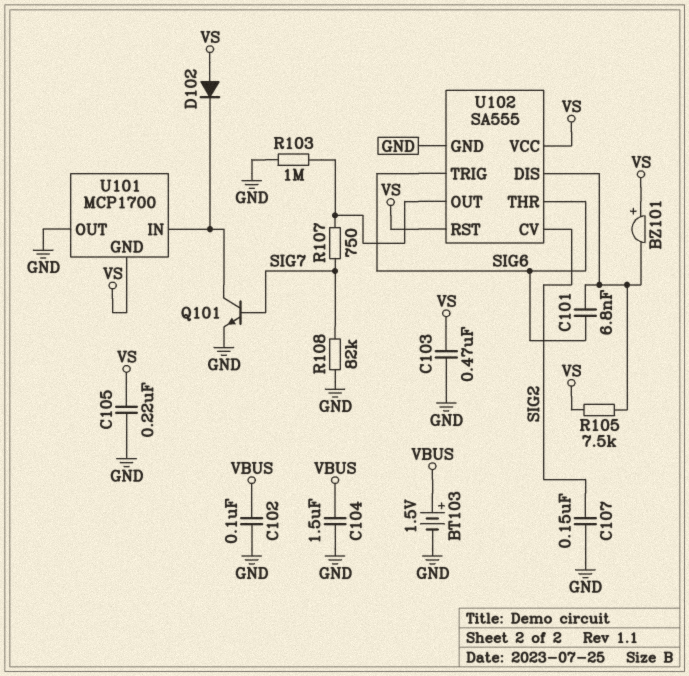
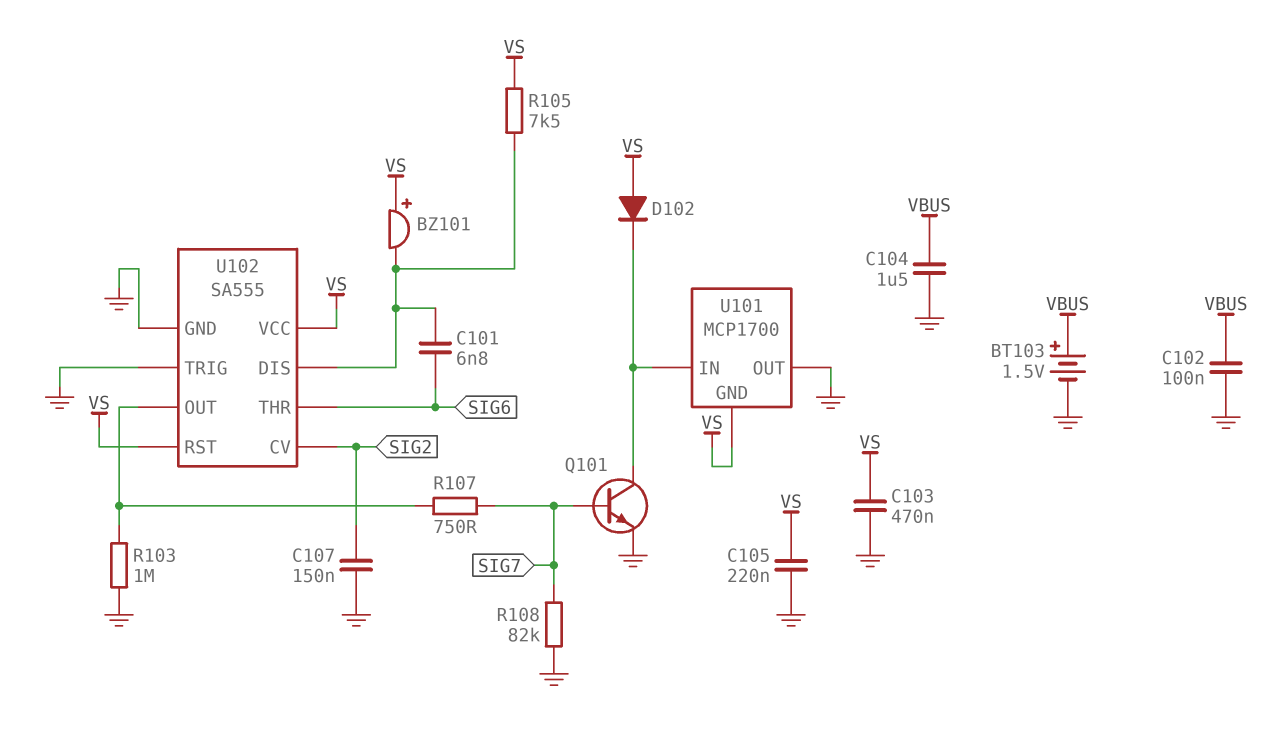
U102 pin TRIG: SIG6 -> GND

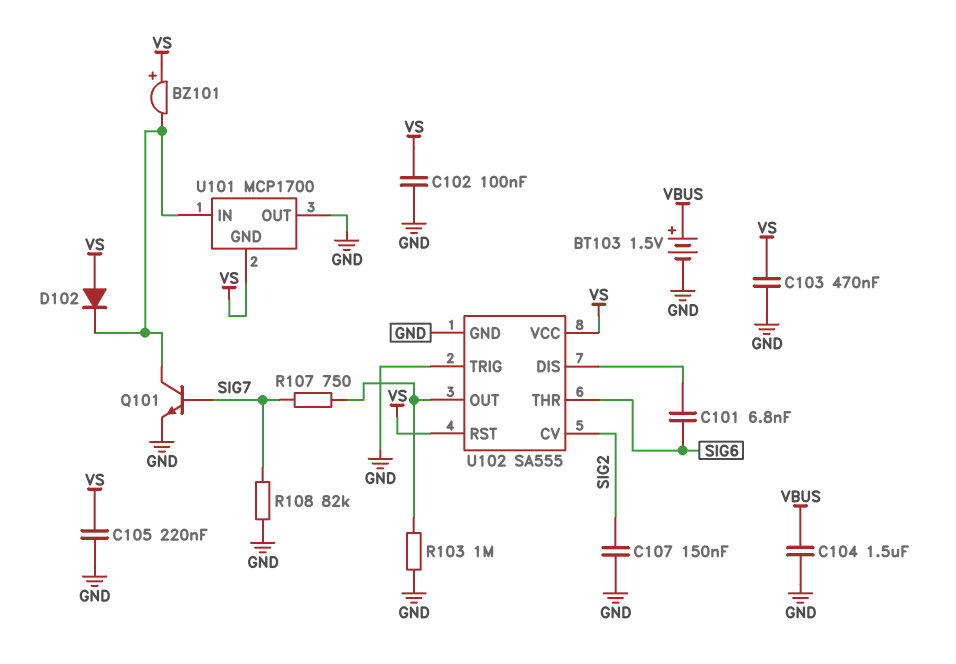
BZ101: buzzer (plus VS, minus U102/DIS) -> buzzer (plus VS, minus U101/IN)
C102: 100nF (GND, VBUS) -> 100nF (GND, VS)
R105: 7.5k (U102/DIS, VS) -> none

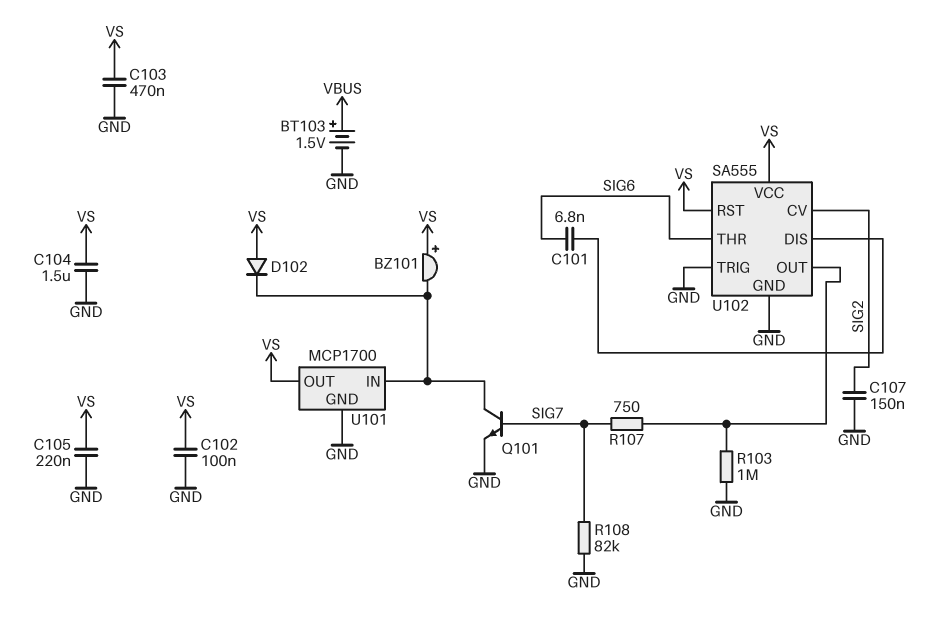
C104: 1.5uF (GND, VBUS) -> 1.5uF (GND, VS)
U101 pin GND: VS -> GND
U101 pin OUT: GND -> VS

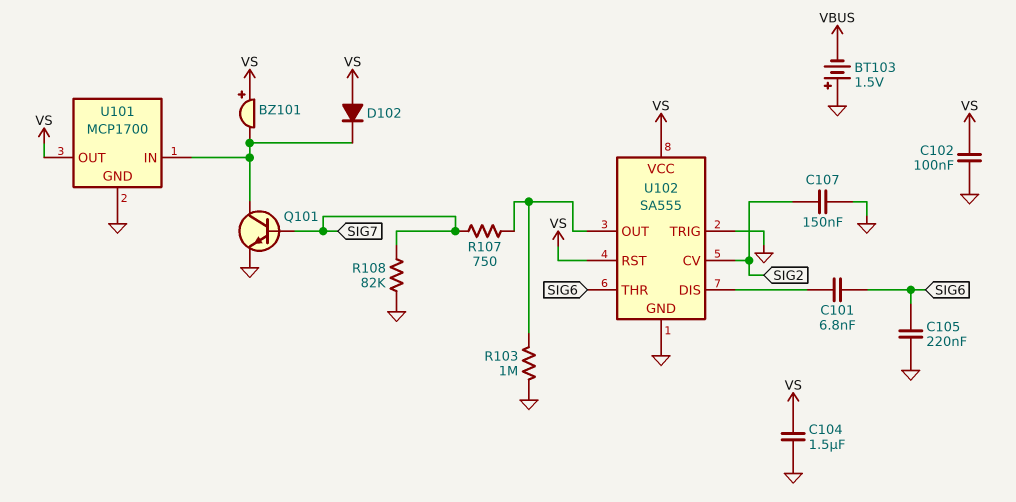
BT103: 1.5V (plus VBUS, minus GND) -> 1.5V (plus GND, minus VBUS)
C103: 470nF (GND, VS) -> none
C105: 220nF (GND, VS) -> 220nF (GND, SIG6)

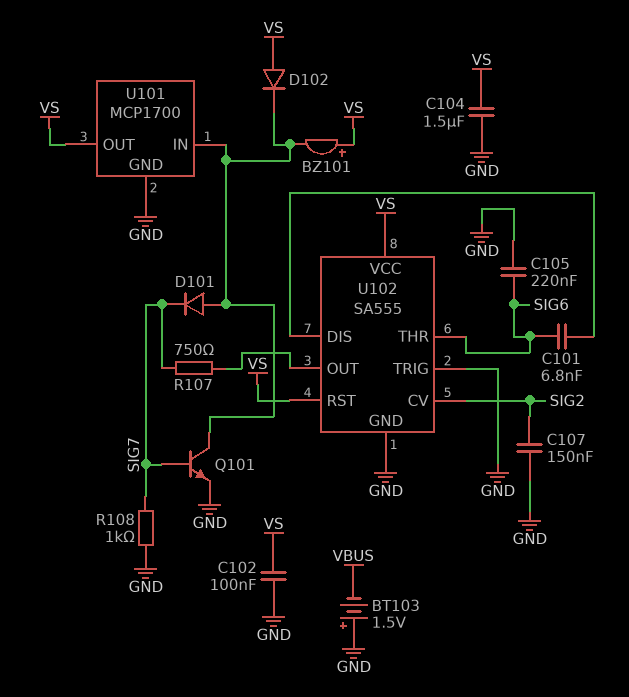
D101: none -> diode (A U101/IN, K SIG7)
R103: 1M (GND, U102/OUT) -> none
R108: 82k (GND, SIG7) -> 1k (GND, SIG7)

